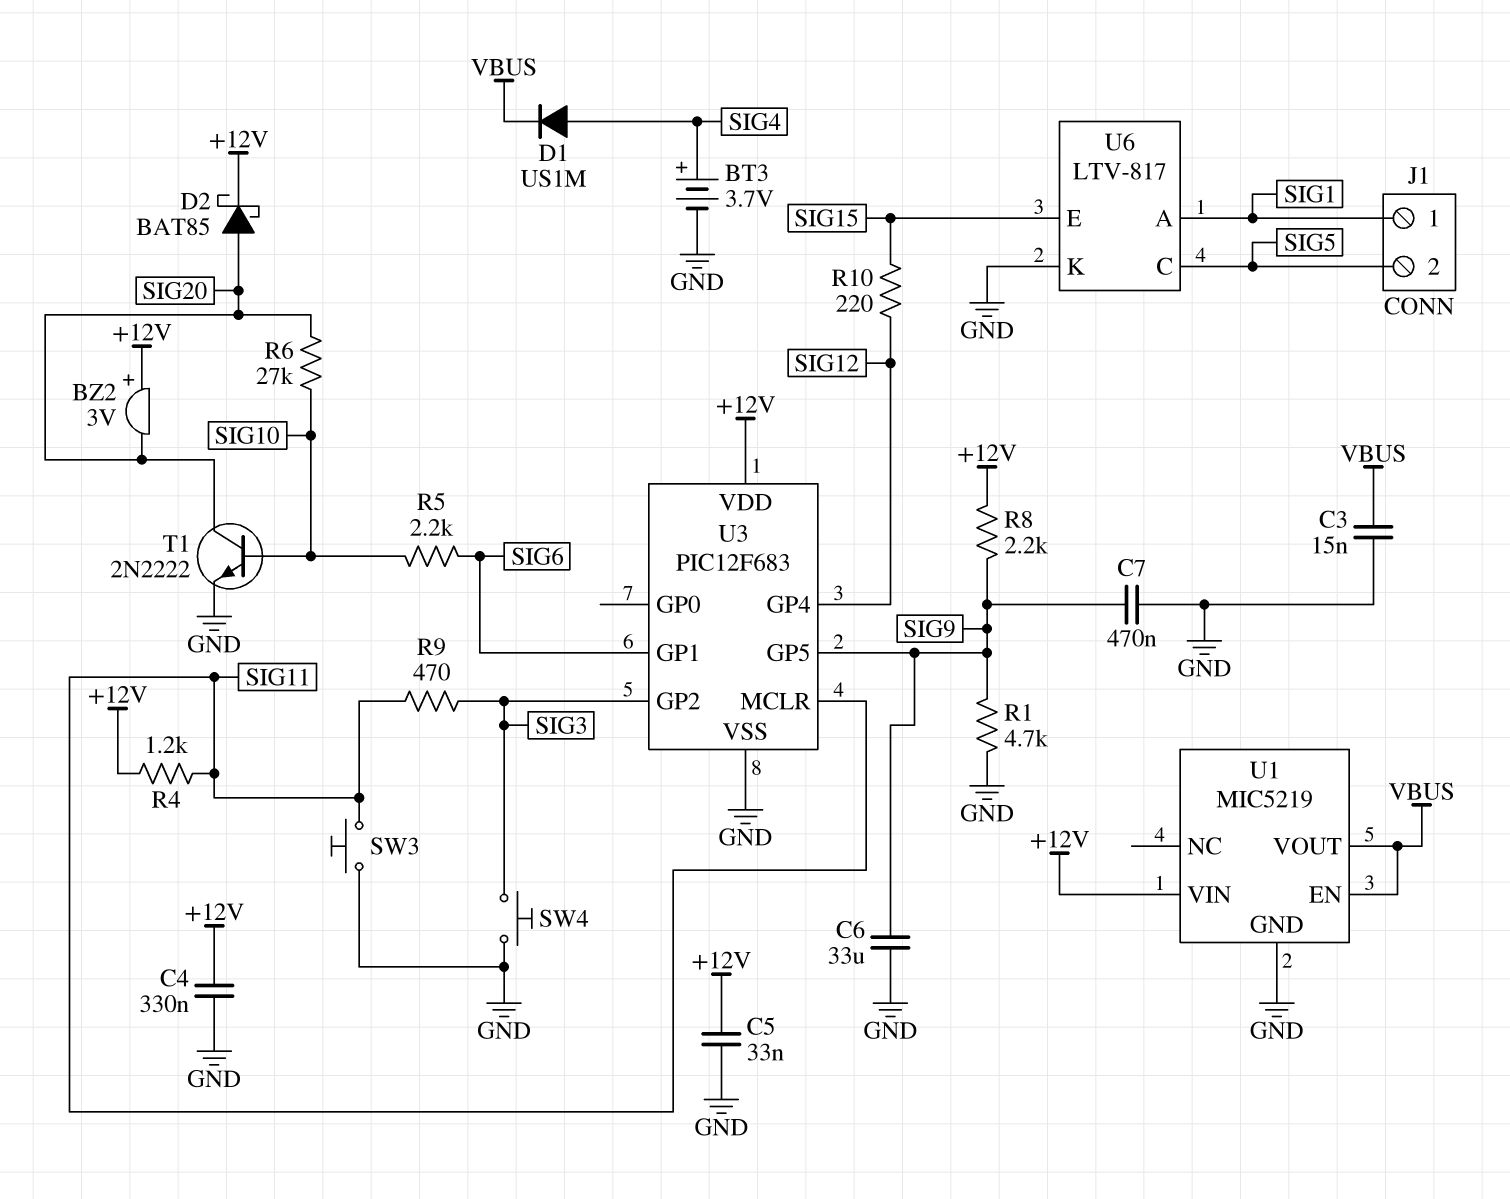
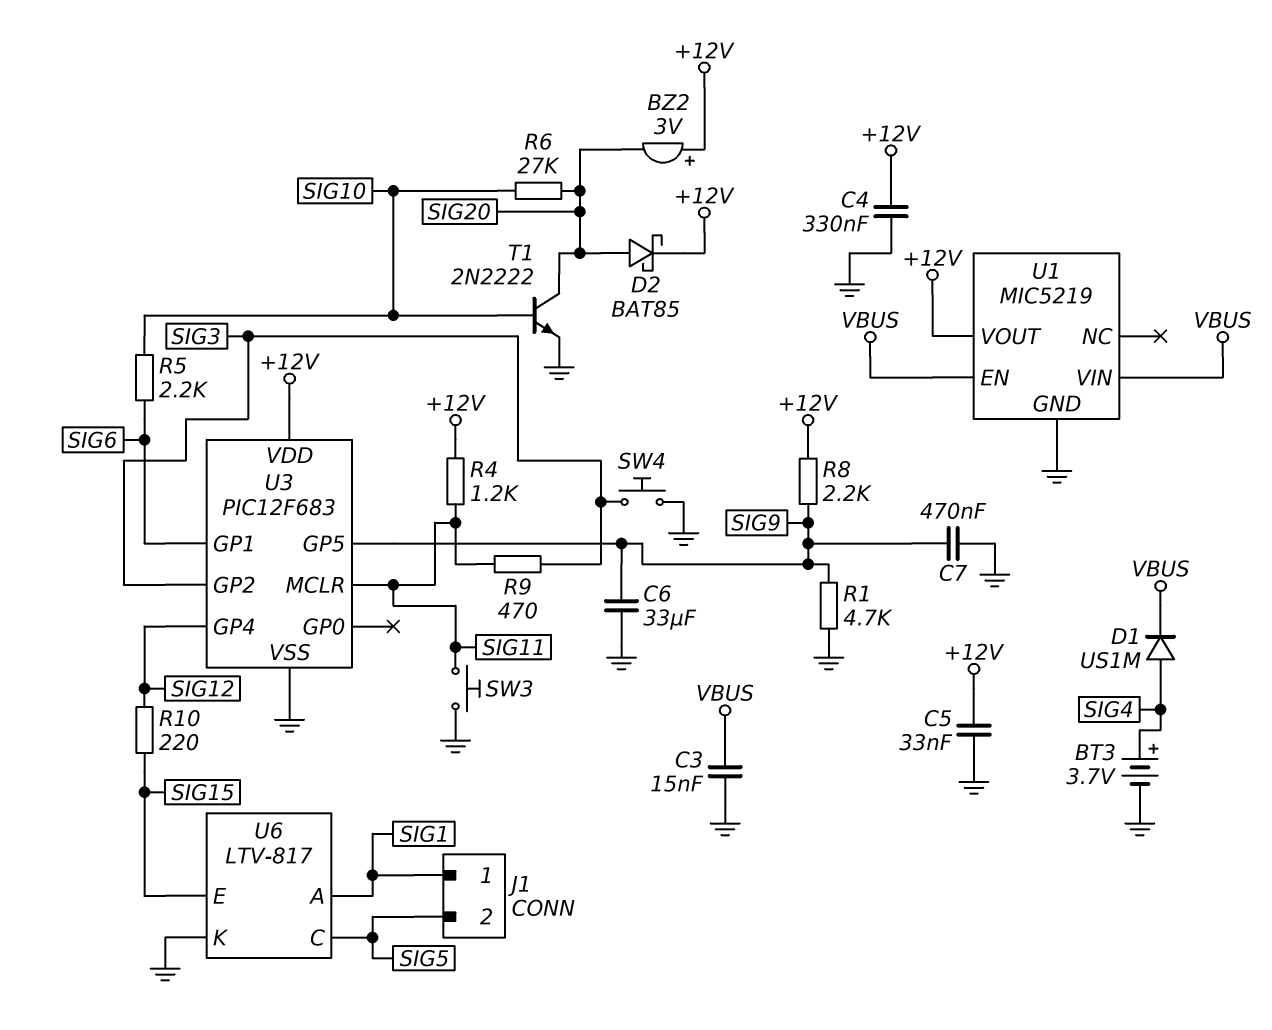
U1 pin VIN: +12V -> VBUS
U1 pin VOUT: VBUS -> +12V

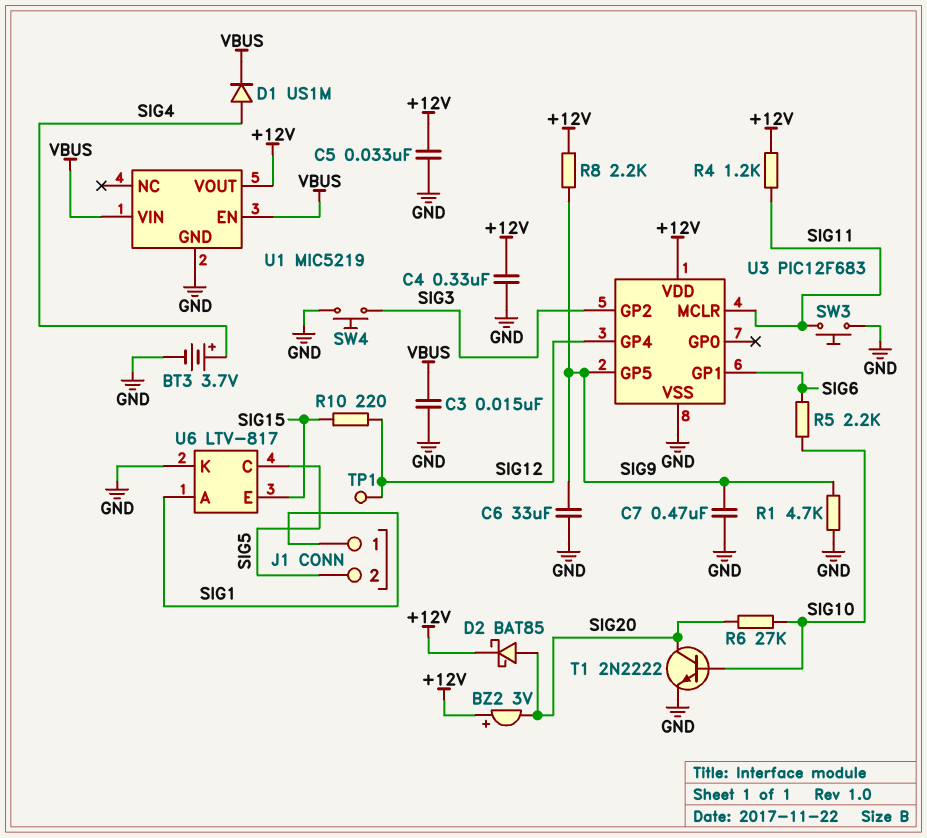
R9: 470 (SIG3, SIG11) -> none
TP1: none -> test point (SIG12)

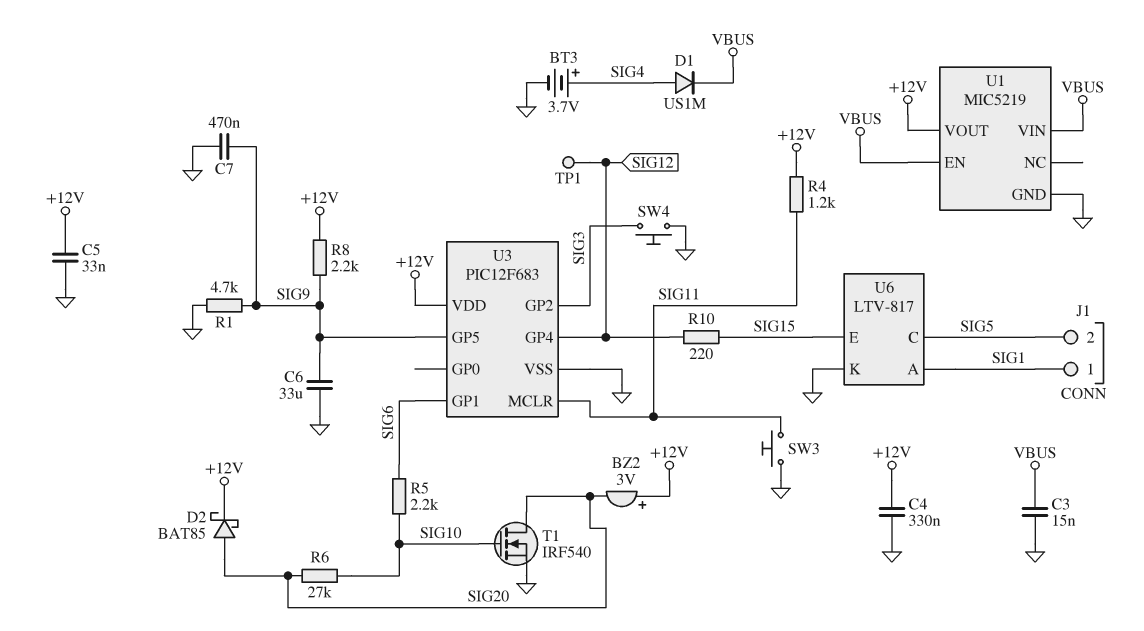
T1: NPN 2N2222 (B SIG10, C SIG20, E GND) -> NMOS IRF540 (G SIG10, D SIG20, S GND)

